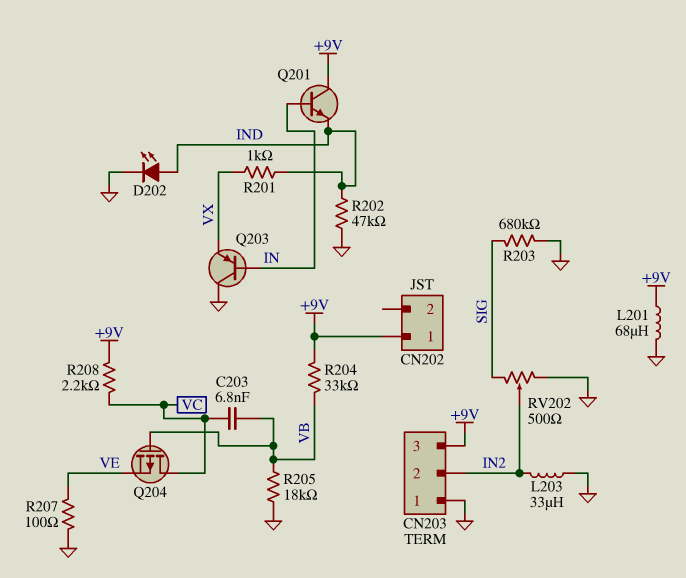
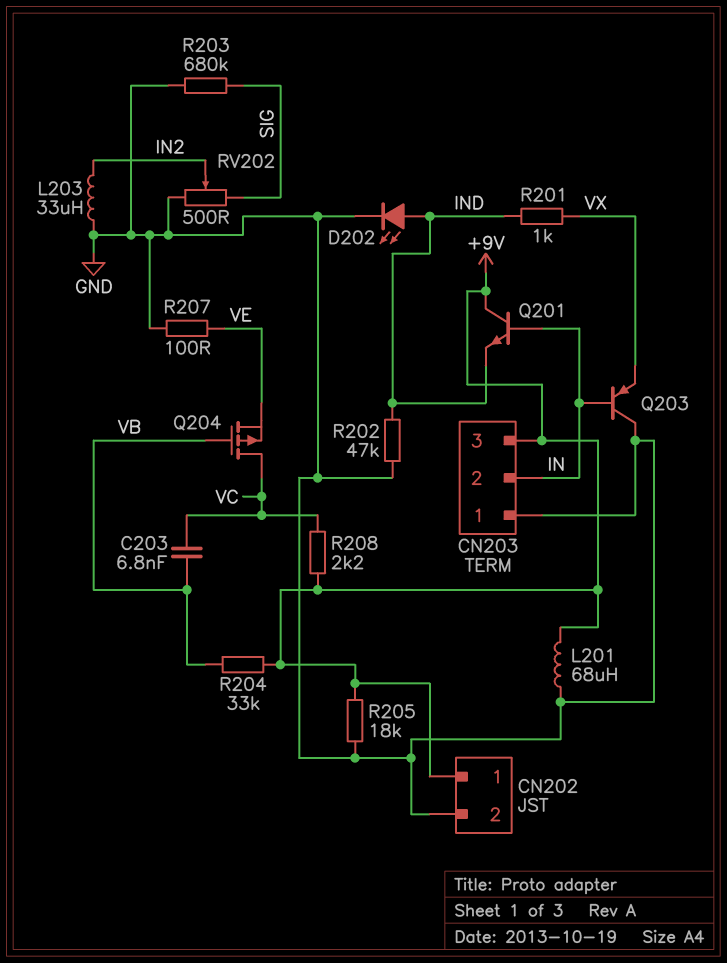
CN202 pin 2: none -> GND
CN203 pin 2: IN2 -> IN
R205: 18k (GND, VB) -> 18k (+9V, GND)

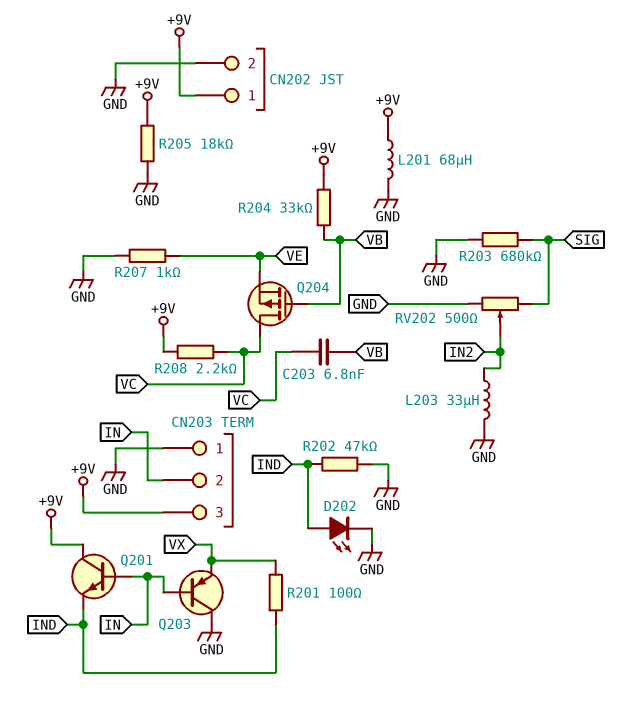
R201: 1k (IND, VX) -> 100 (IND, VX)
R207: 100 (GND, VE) -> 1k (GND, VE)

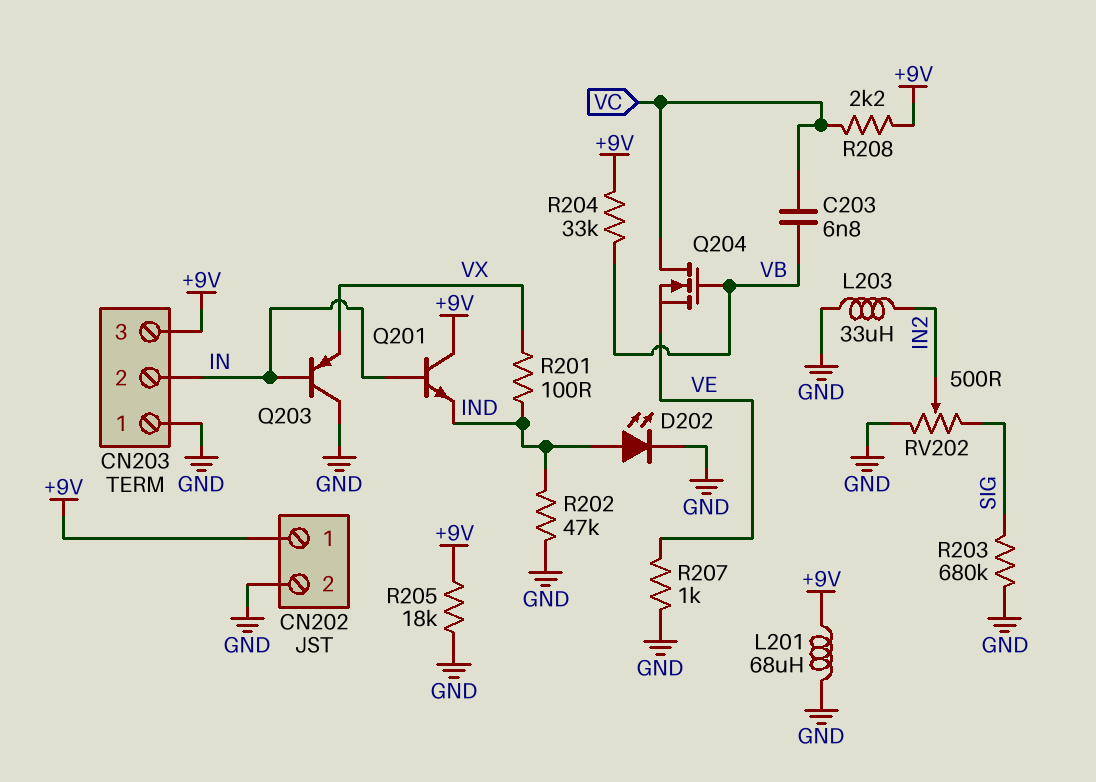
Q204: PMOS (G VB, D VC, S VE) -> NMOS (G VB, D VC, S VE)

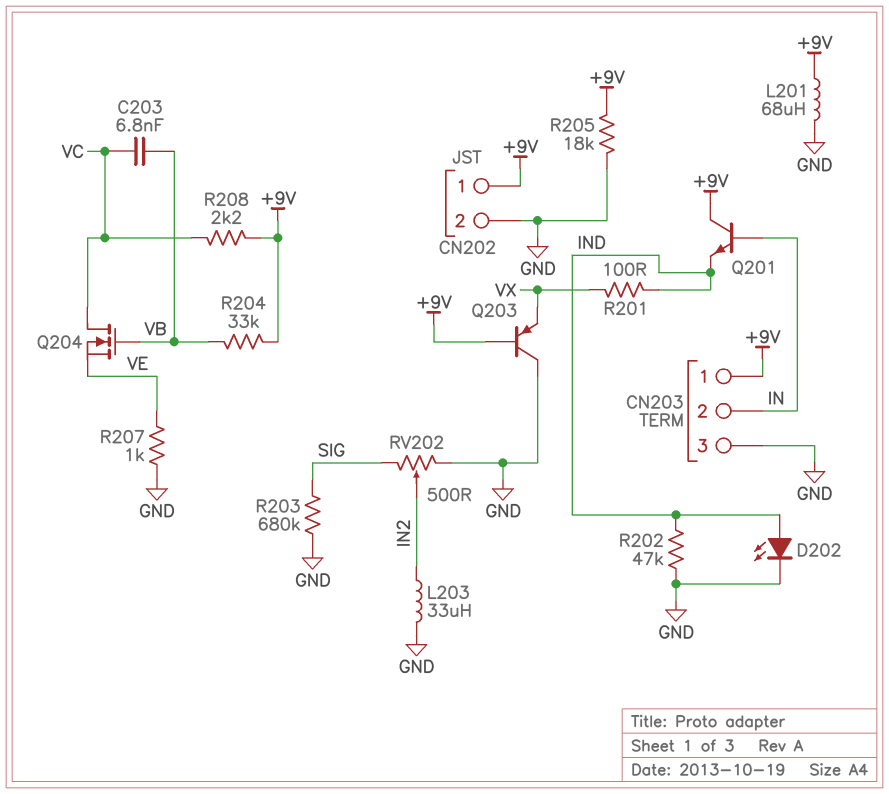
CN203 pin 1: GND -> +9V
CN203 pin 3: +9V -> GND
Q203: PNP (B IN, C GND, E VX) -> PNP (B +9V, C GND, E VX)

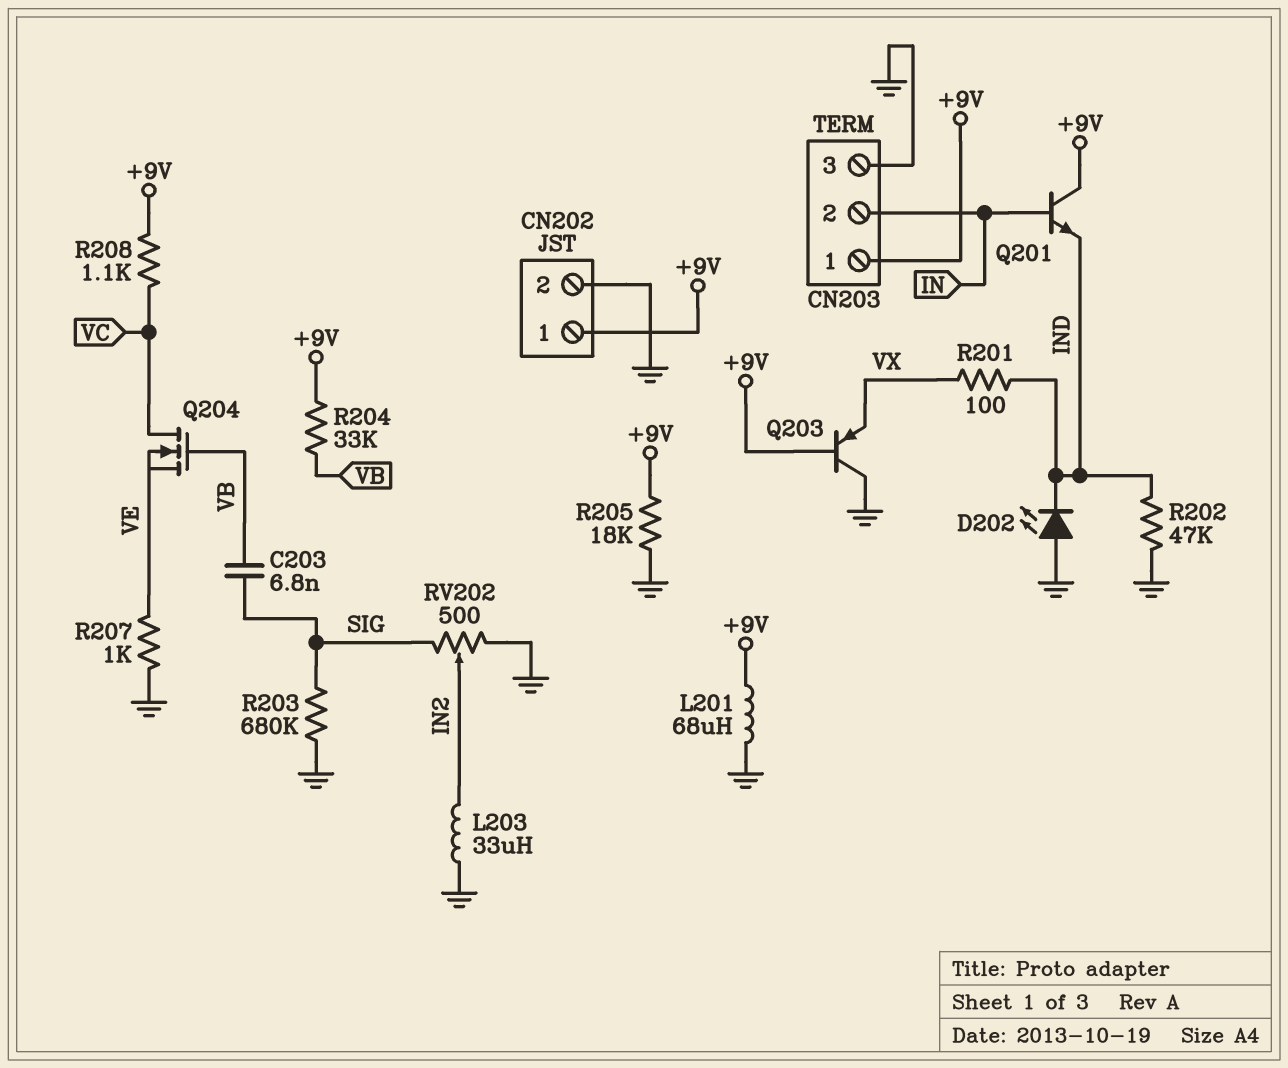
C203: 6.8nF (VB, VC) -> 6.8nF (SIG, VB)
D202: LED (A IND, K GND) -> LED (A GND, K IND)
R208: 2.2k (+9V, VC) -> 1.1k (+9V, VC)

